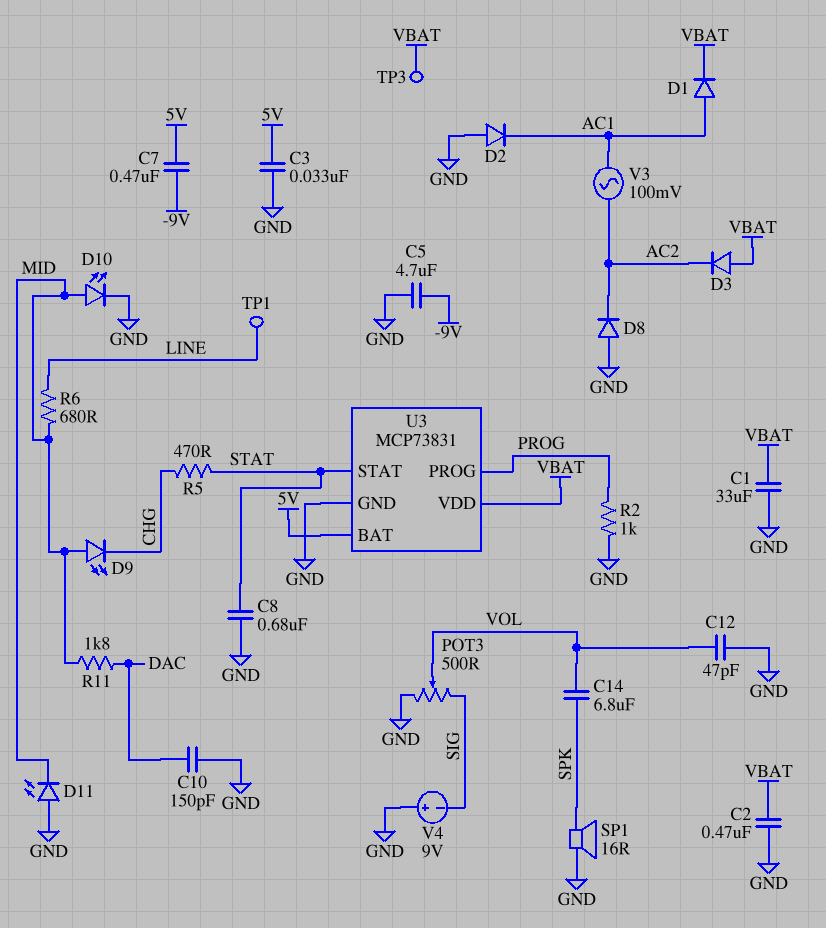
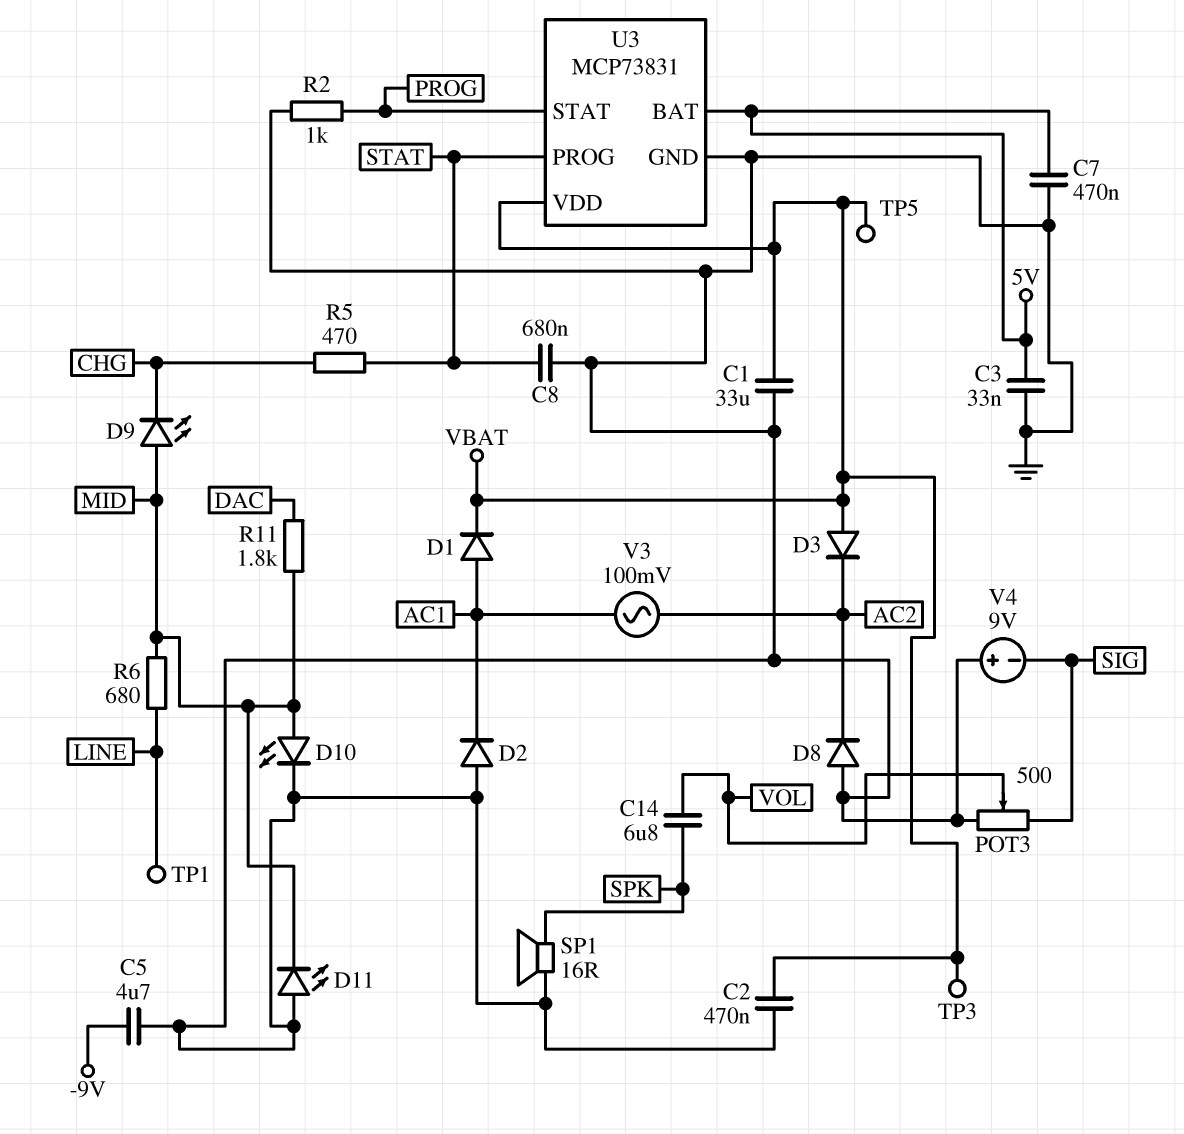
C7: 470nF (-9V, 5V) -> 470nF (5V, GND)
C10: 150pF (DAC, GND) -> none
C12: 47pF (GND, VOL) -> none
TP5: none -> test point (VBAT)
U3 pin PROG: PROG -> STAT
U3 pin STAT: STAT -> PROG

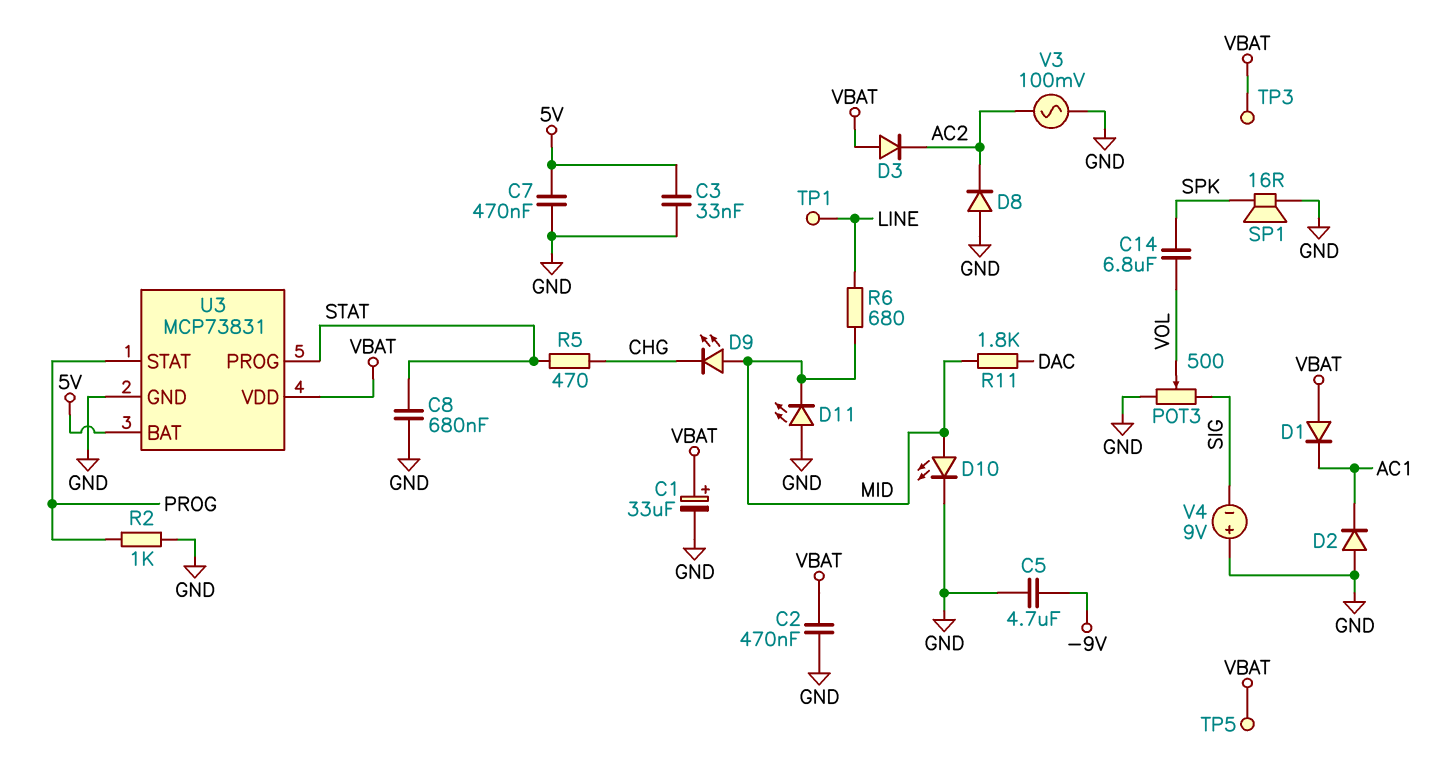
C1: 33uF (GND, VBAT) -> 33uF (plus VBAT, minus GND)
D1: diode (A AC1, K VBAT) -> diode (A VBAT, K AC1)
V3: AC 100mV (AC1, AC2) -> AC 100mV (AC2, GND)

